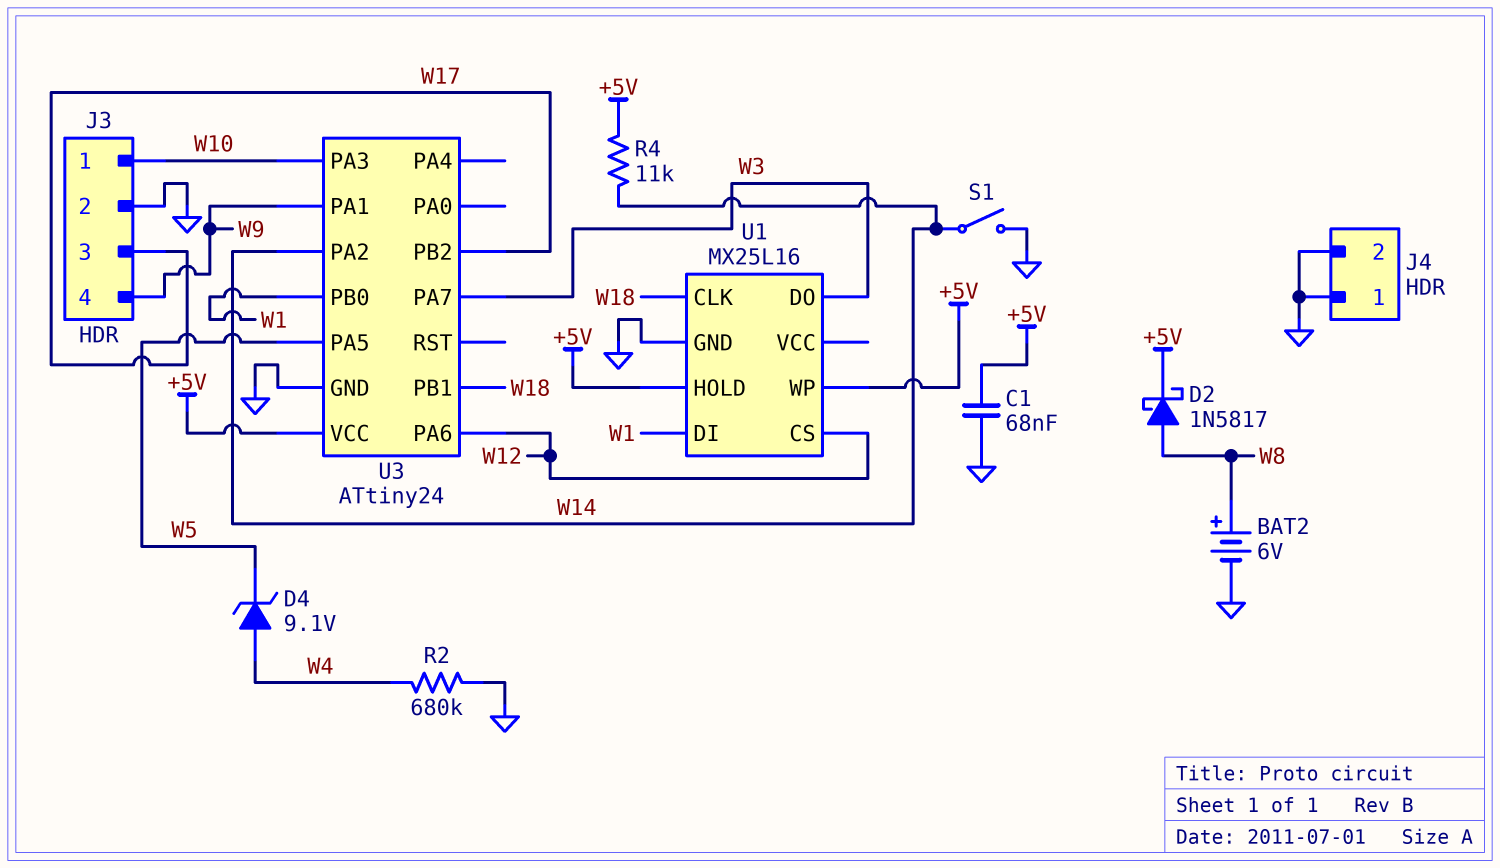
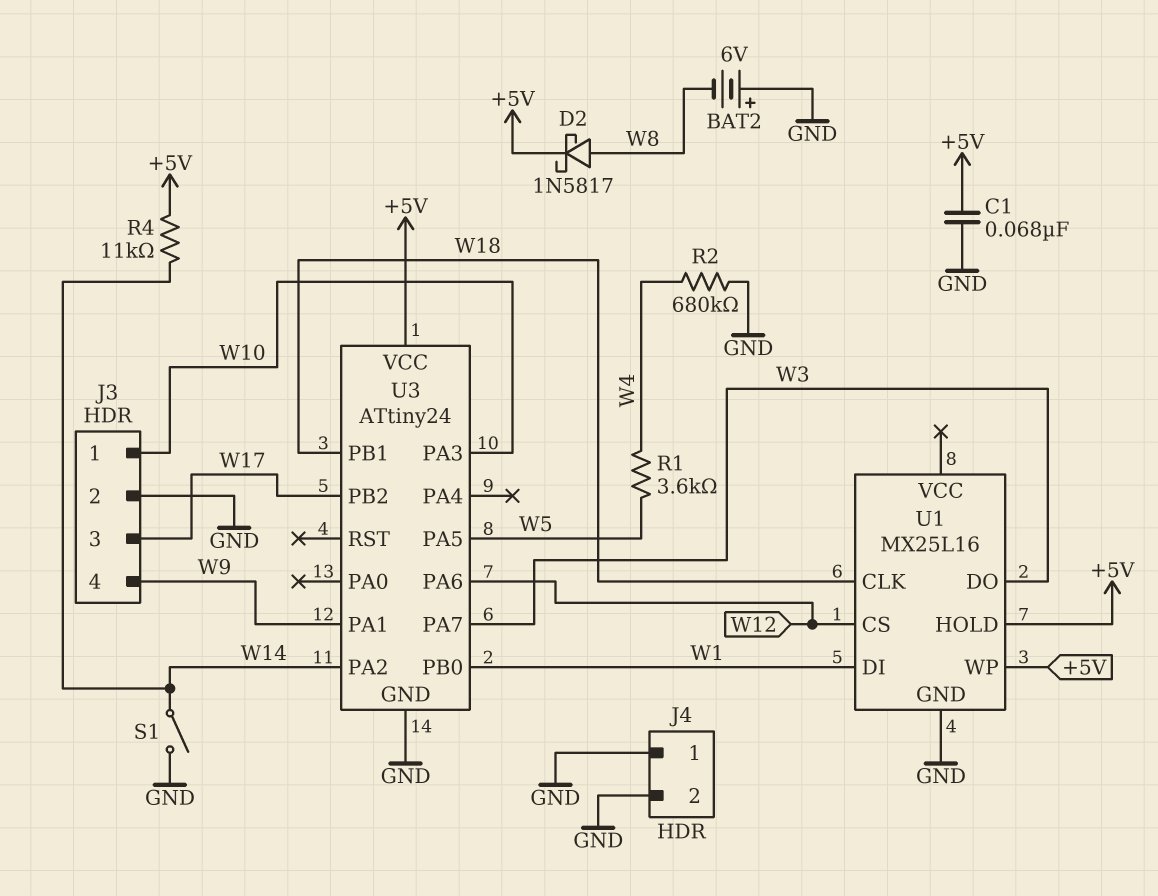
BAT2: 6V (plus W8, minus GND) -> 6V (plus GND, minus W8)
D4: zener 9.1V (A W4, K W5) -> none
R1: none -> 3.6k (W4, W5)

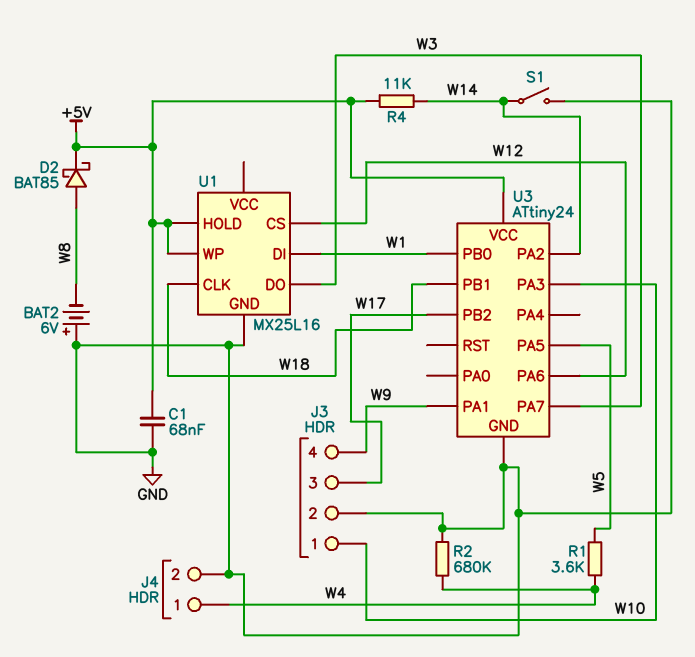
D2: schottky 1N5817 (A W8, K +5V) -> schottky BAT85 (A W8, K +5V)
J4 pin 1: GND -> W4

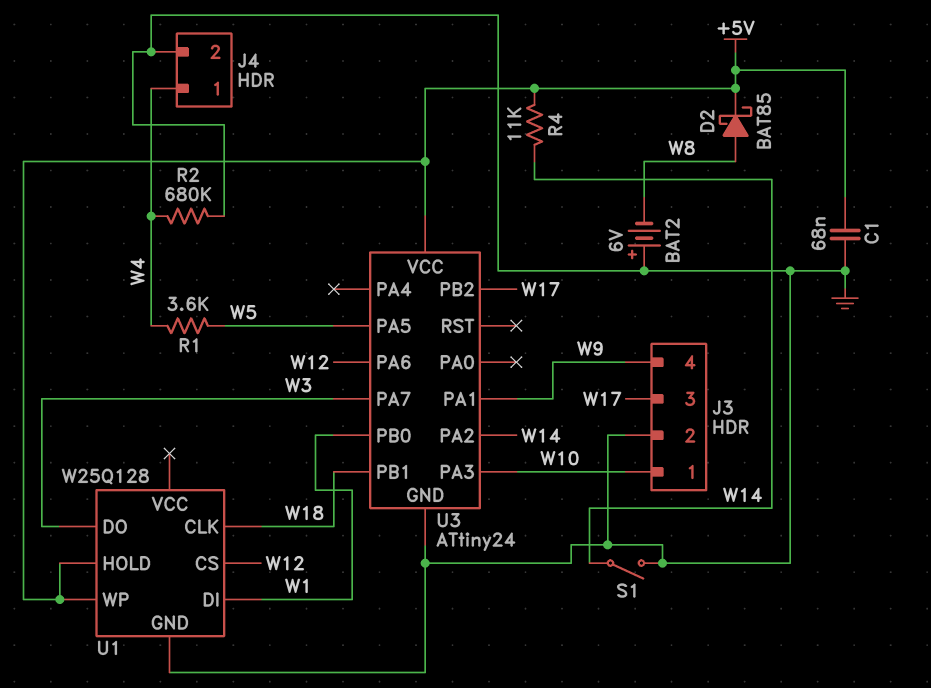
U1: MX25L16 -> W25Q128

